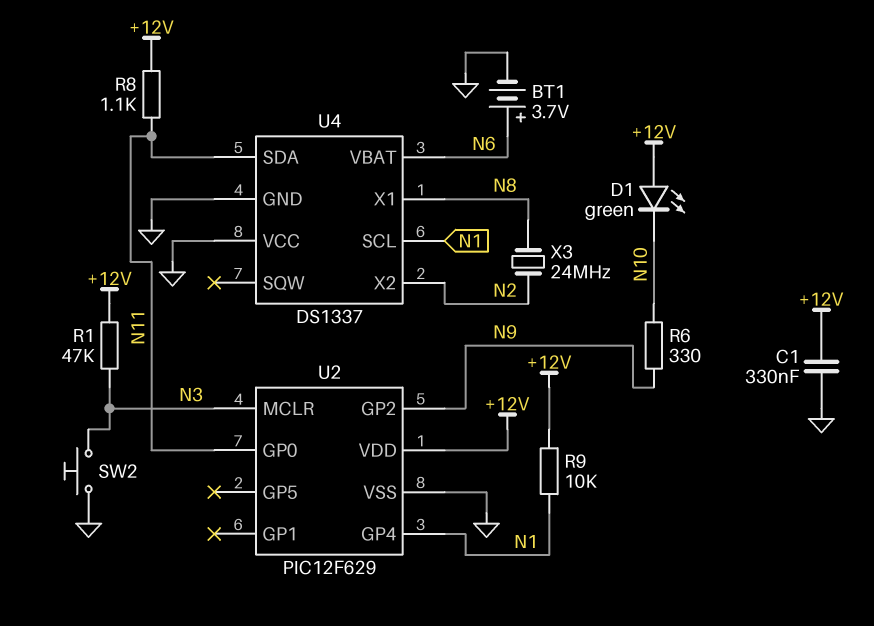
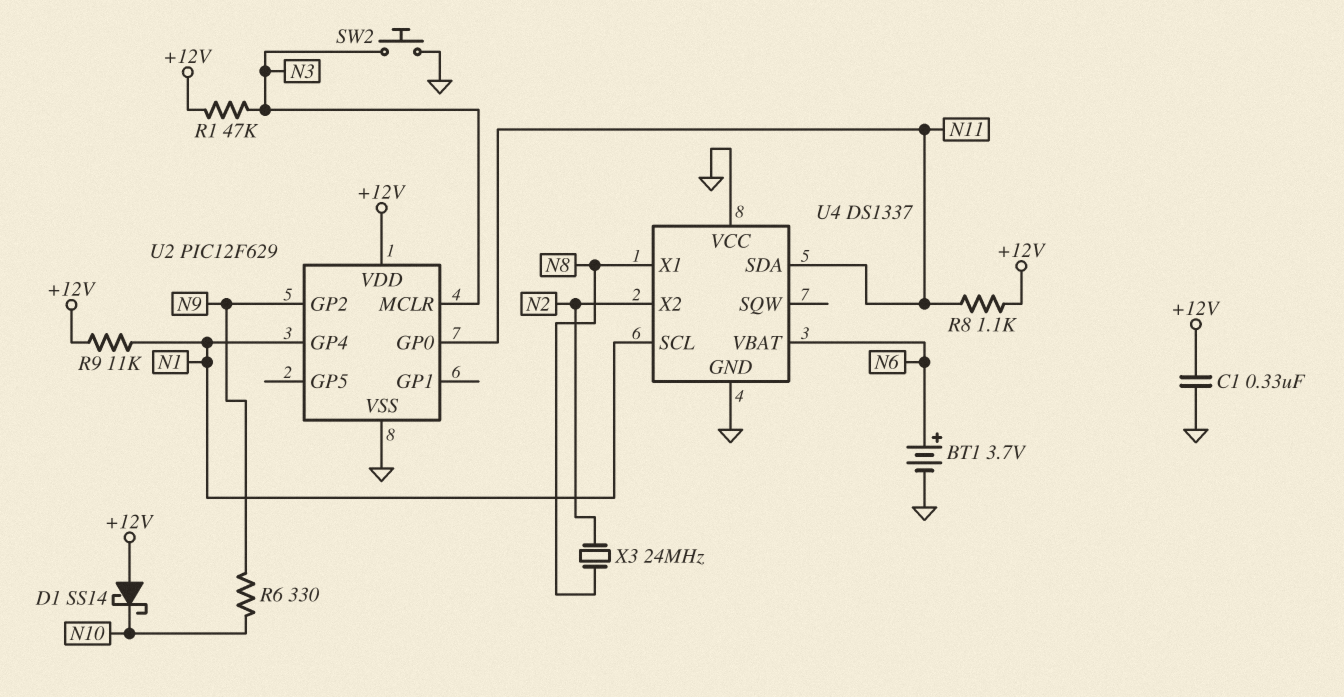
D1: LED green (A +12V, K N10) -> schottky SS14 (A +12V, K N10)
R9: 10k (+12V, N1) -> 11k (+12V, N1)

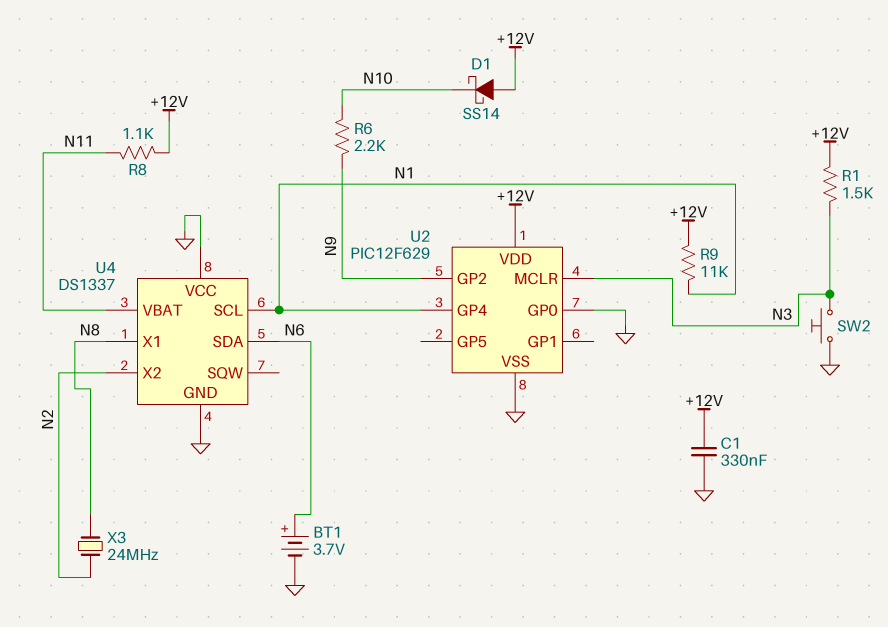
R1: 47k (+12V, N3) -> 1.5k (+12V, N3)
R6: 330 (N9, N10) -> 2.2k (N9, N10)
U2 pin GP0: N11 -> GND
U4 pin SDA: N11 -> N6
U4 pin VBAT: N6 -> N11

